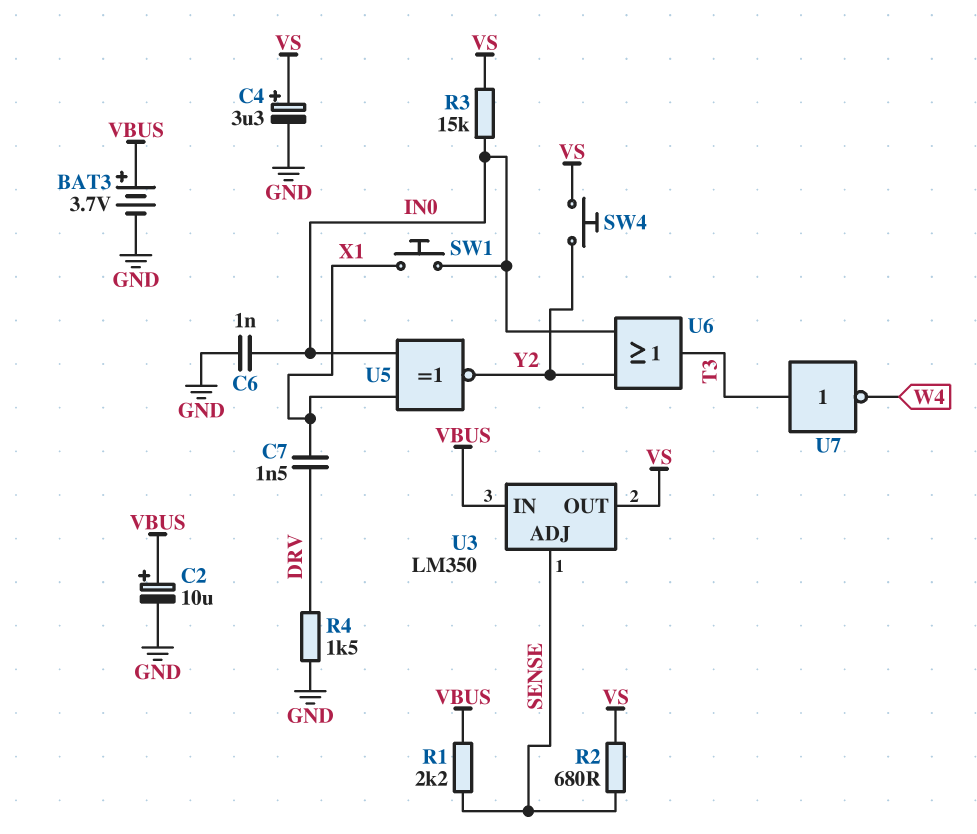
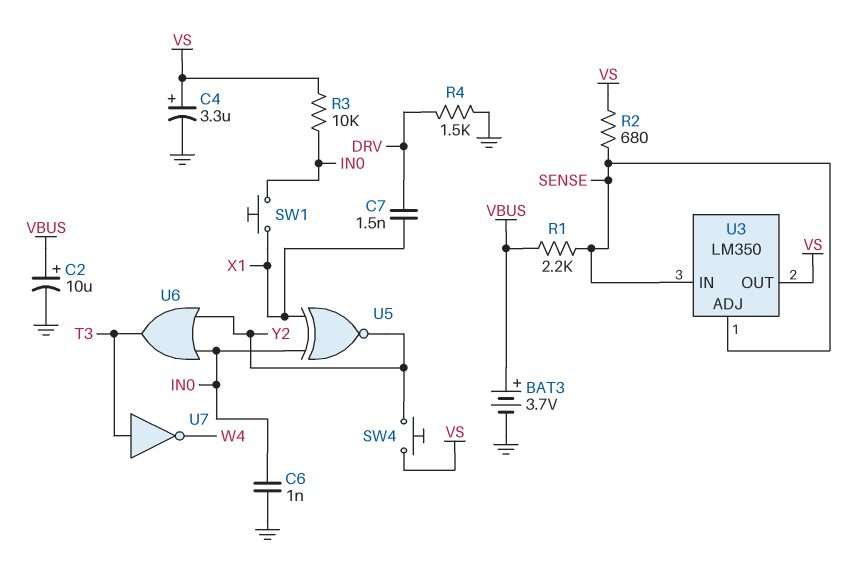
R3: 15k (IN0, VS) -> 10k (IN0, VS)
U3 pin IN: VBUS -> SENSE

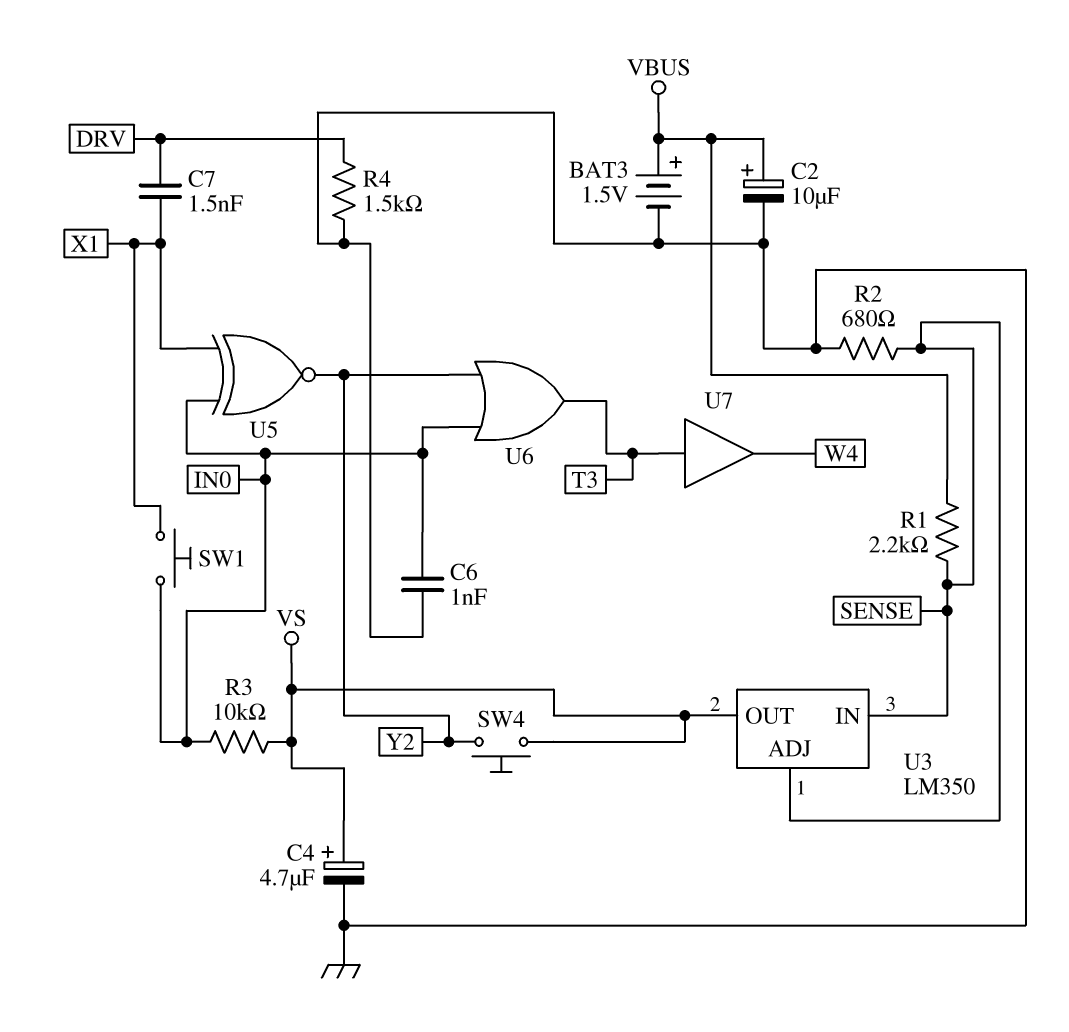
BAT3: 3.7V (plus VBUS, minus GND) -> 1.5V (plus VBUS, minus GND)
C4: 3.3uF (plus VS, minus GND) -> 4.7uF (plus VS, minus GND)
R2: 680 (SENSE, VS) -> 680 (GND, SENSE)
U7: NOT (in T3, out W4) -> buffer (in T3, out W4)

